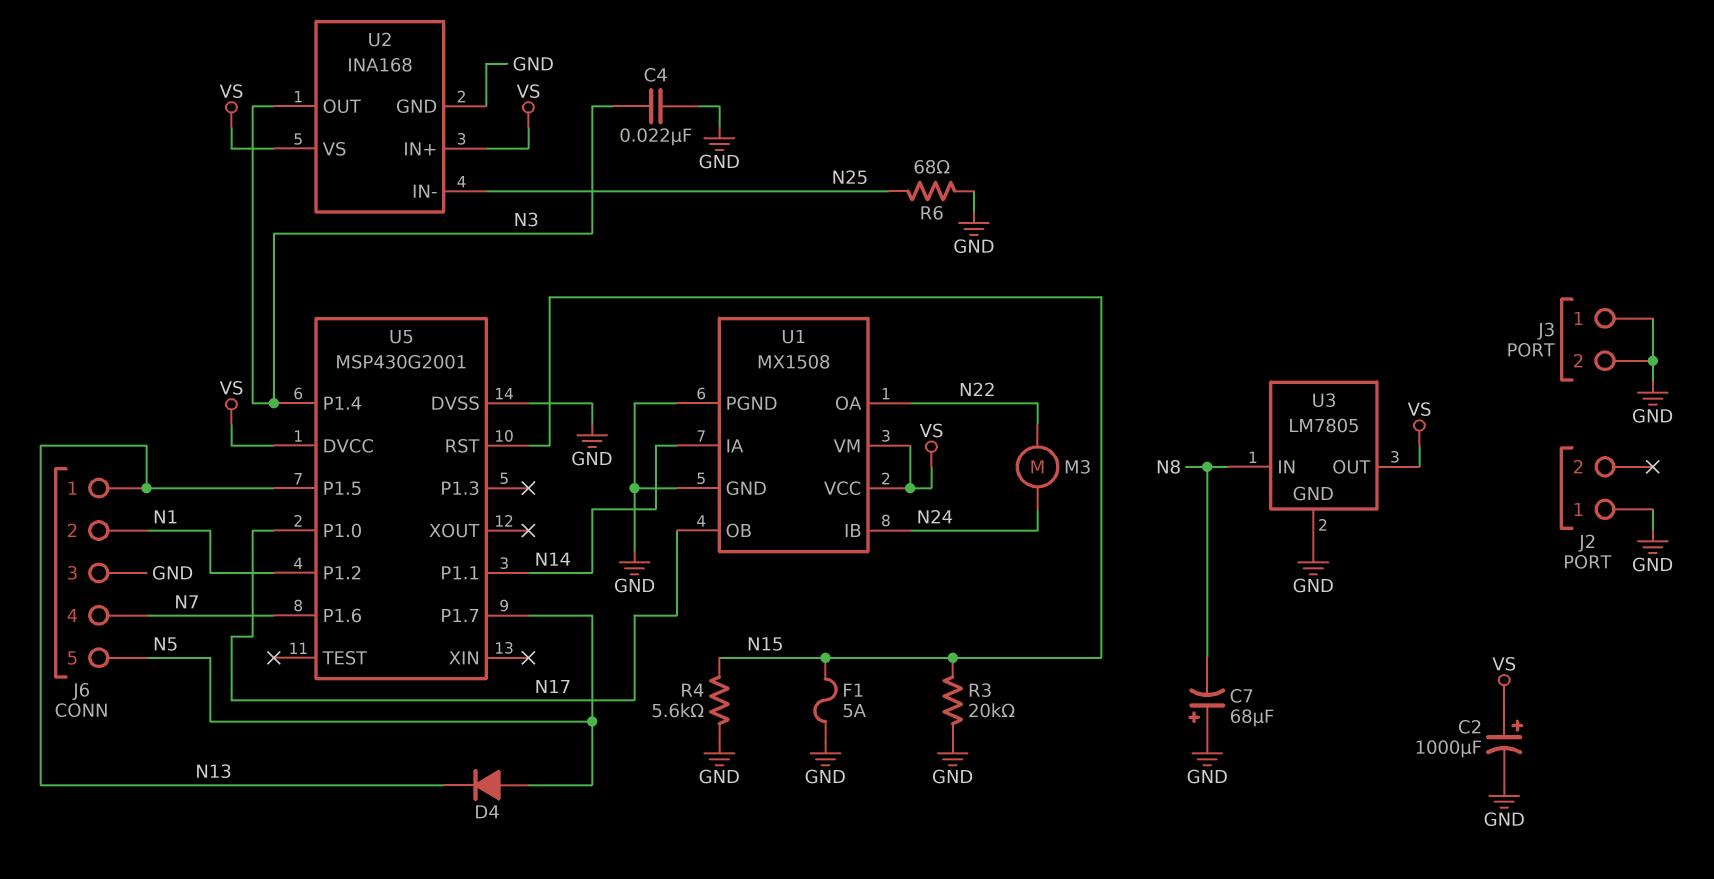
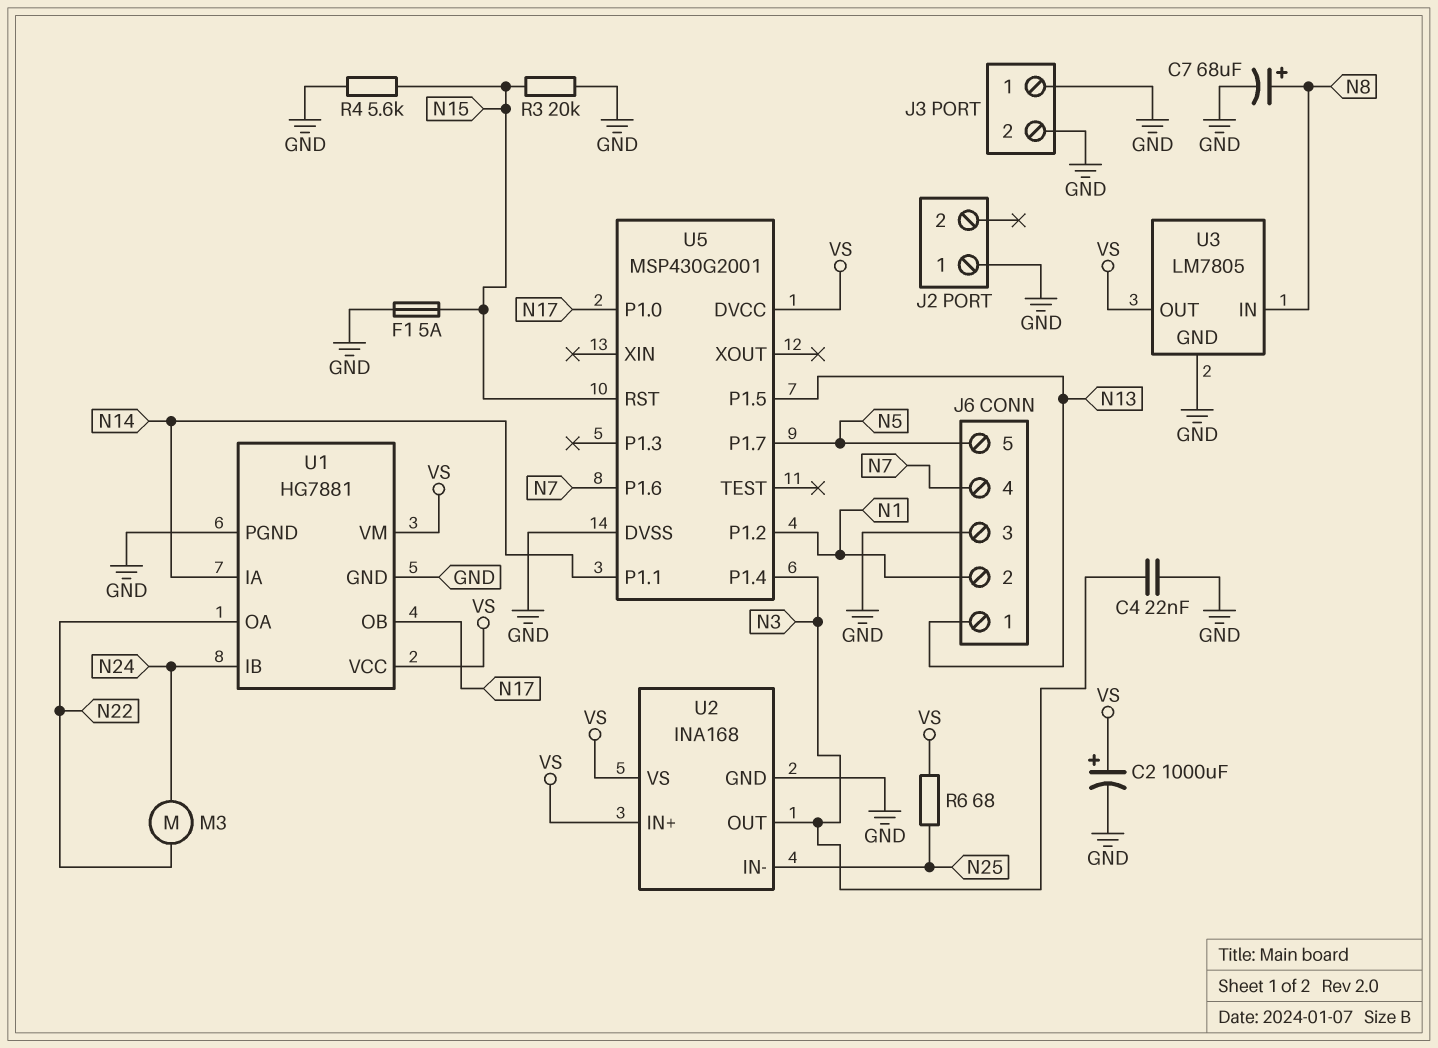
C7: 68uF (plus GND, minus N8) -> 68uF (plus N8, minus GND)
D4: diode (A N5, K N13) -> none
R6: 68 (GND, N25) -> 68 (N25, VS)
U1: MX1508 -> HG7881

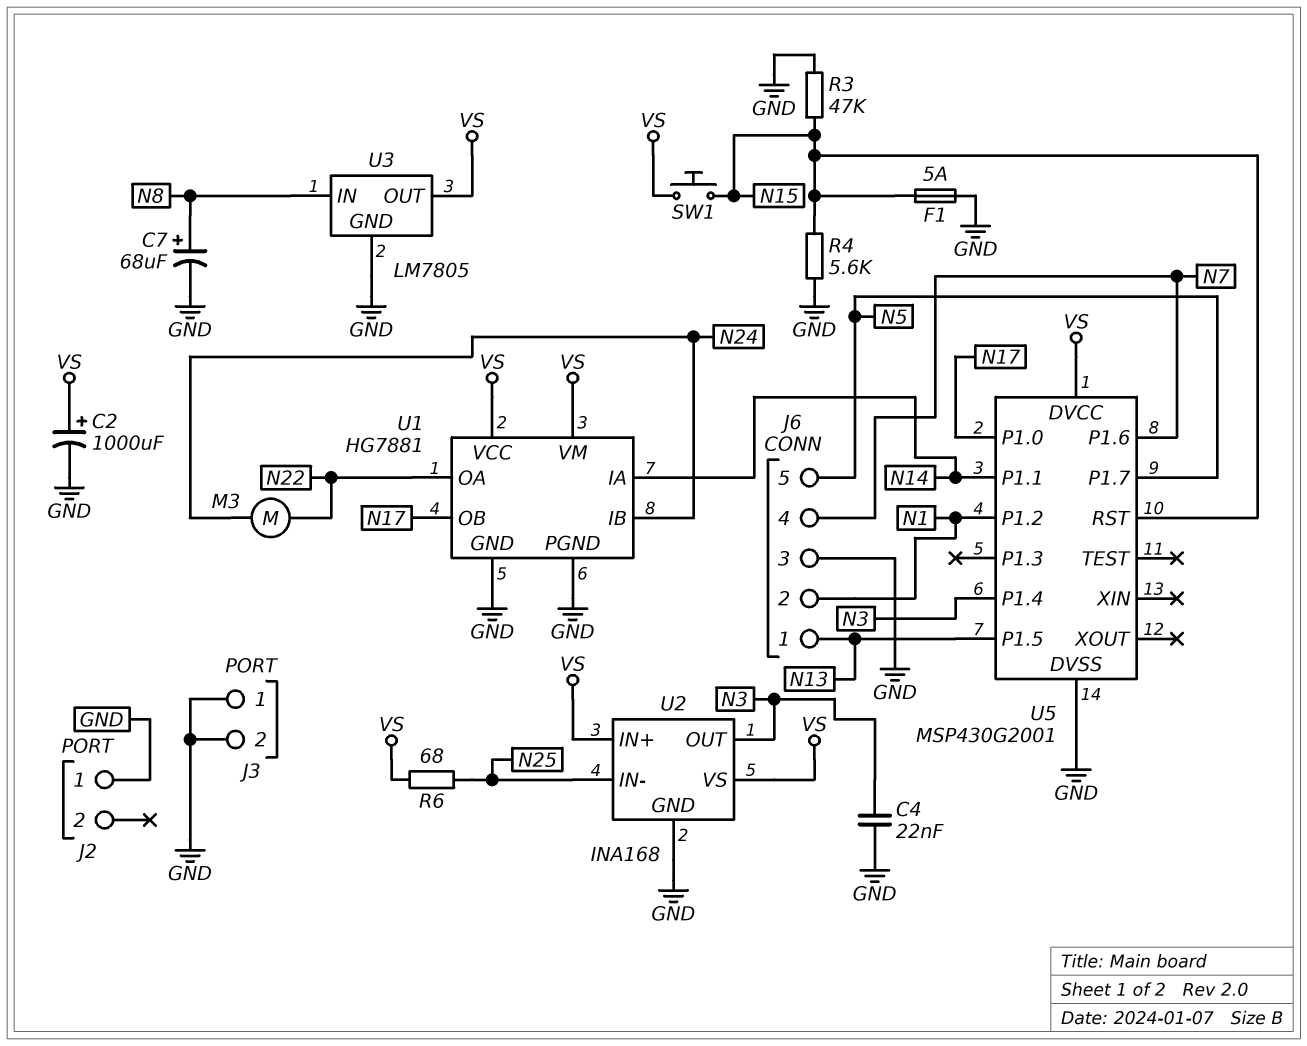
R3: 20k (GND, N15) -> 47k (GND, N15)
SW1: none -> button (N15, VS)

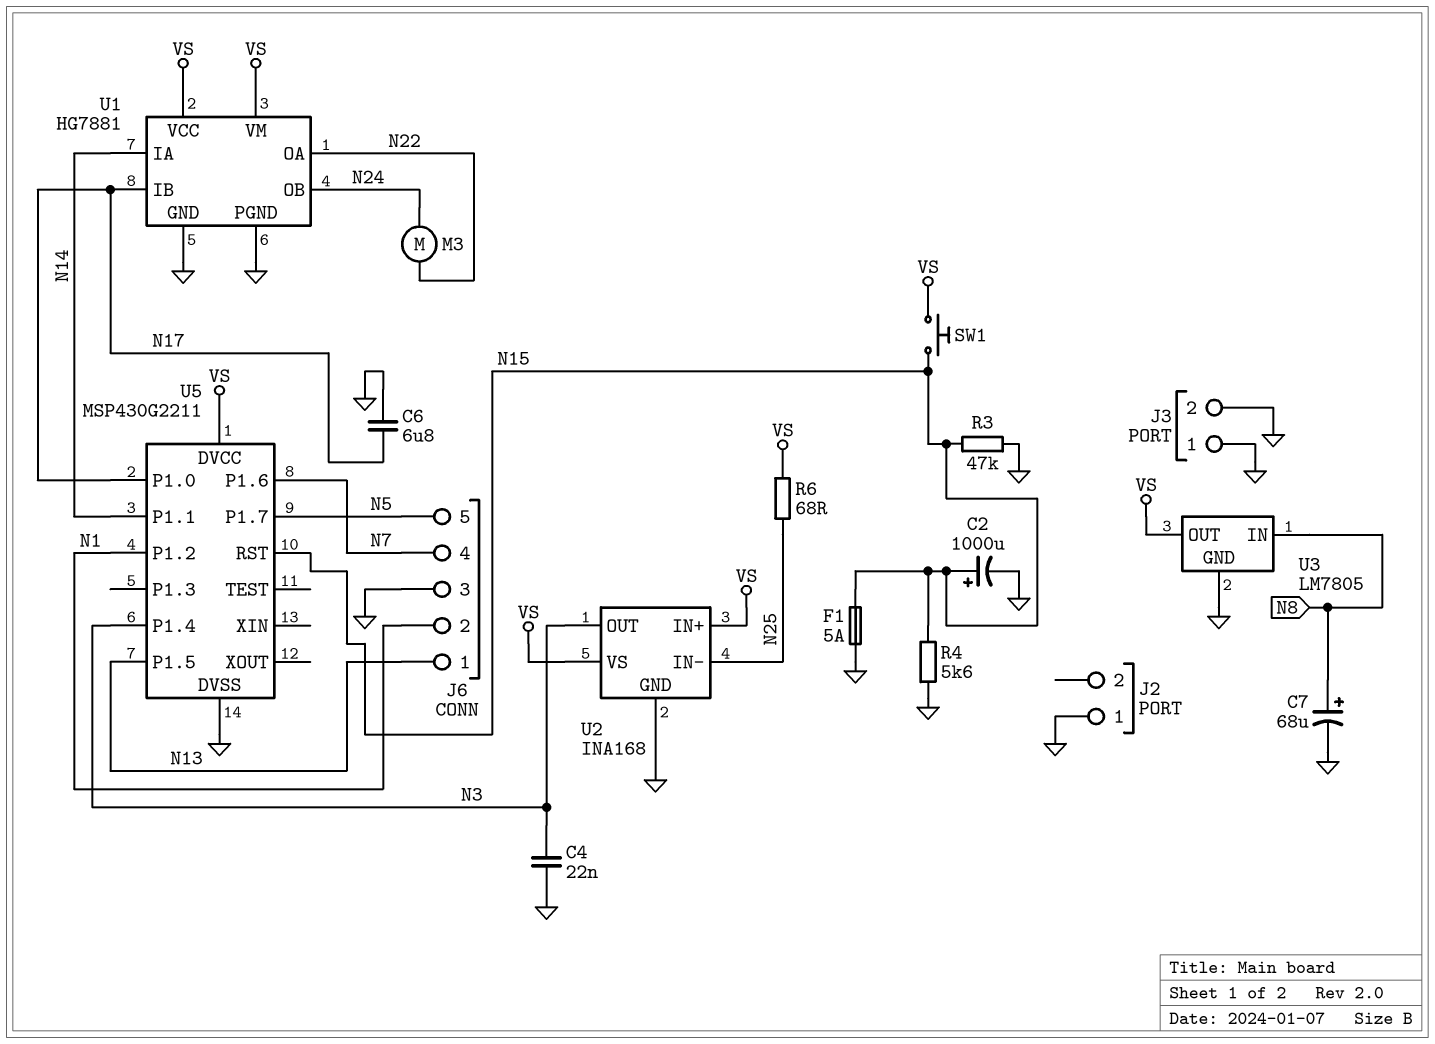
C2: 1000uF (plus VS, minus GND) -> 1000uF (plus N15, minus GND)
C6: none -> 6.8uF (GND, N17)
U1 pin IB: N24 -> N17
U1 pin OB: N17 -> N24
U5: MSP430G2001 -> MSP430G2211

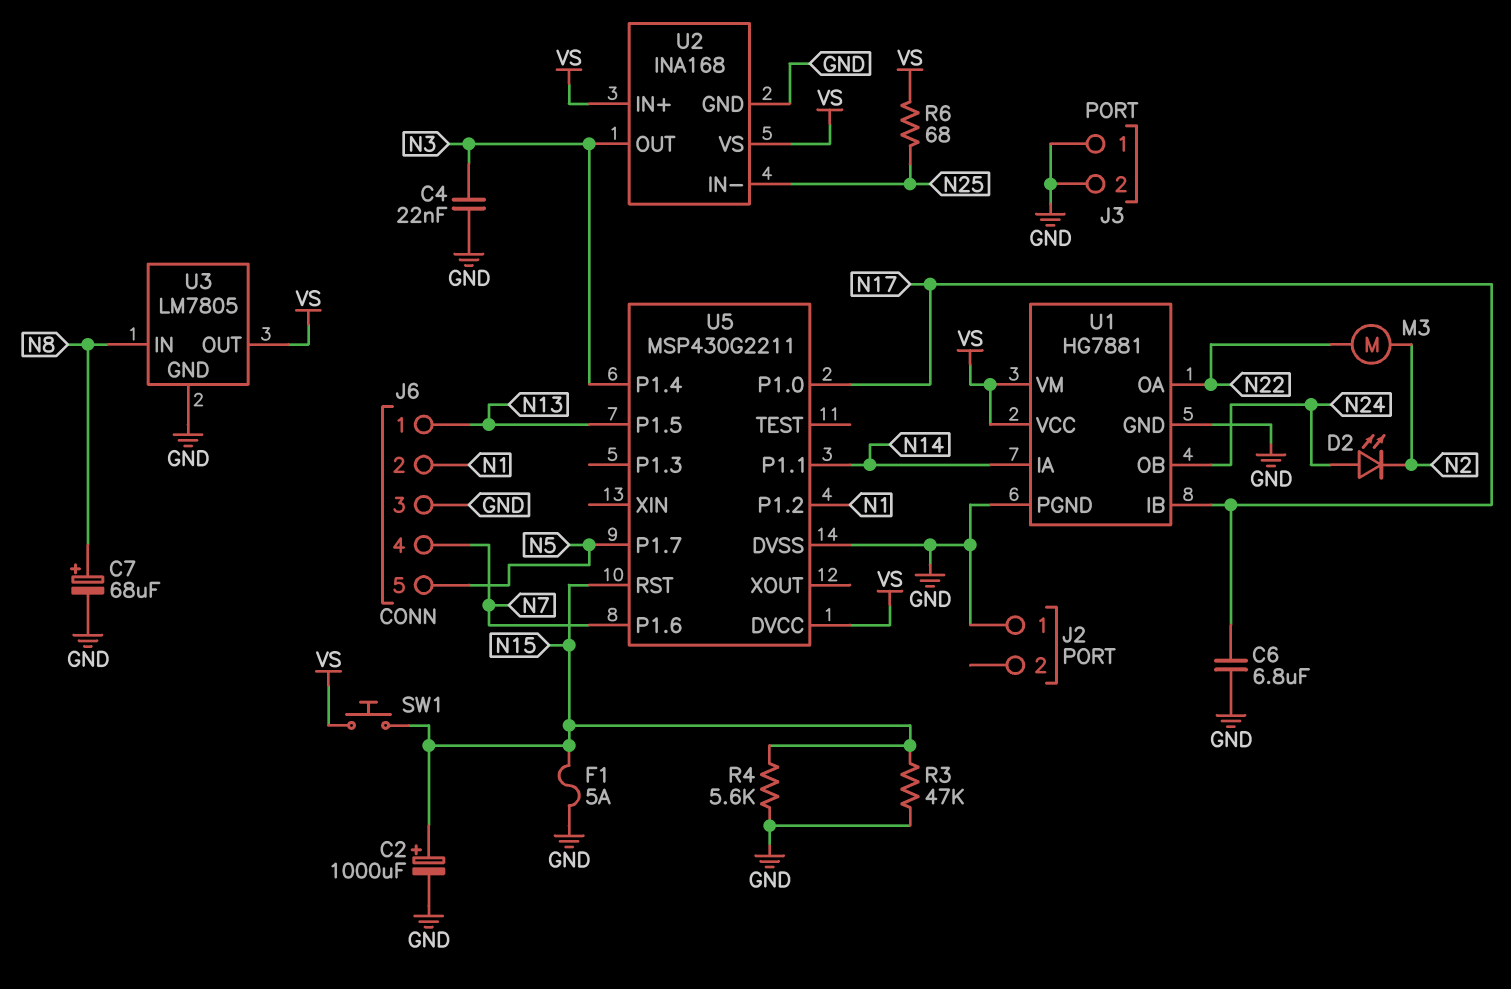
D2: none -> LED (A N24, K N2)
M3: motor (N22, N24) -> motor (N2, N22)

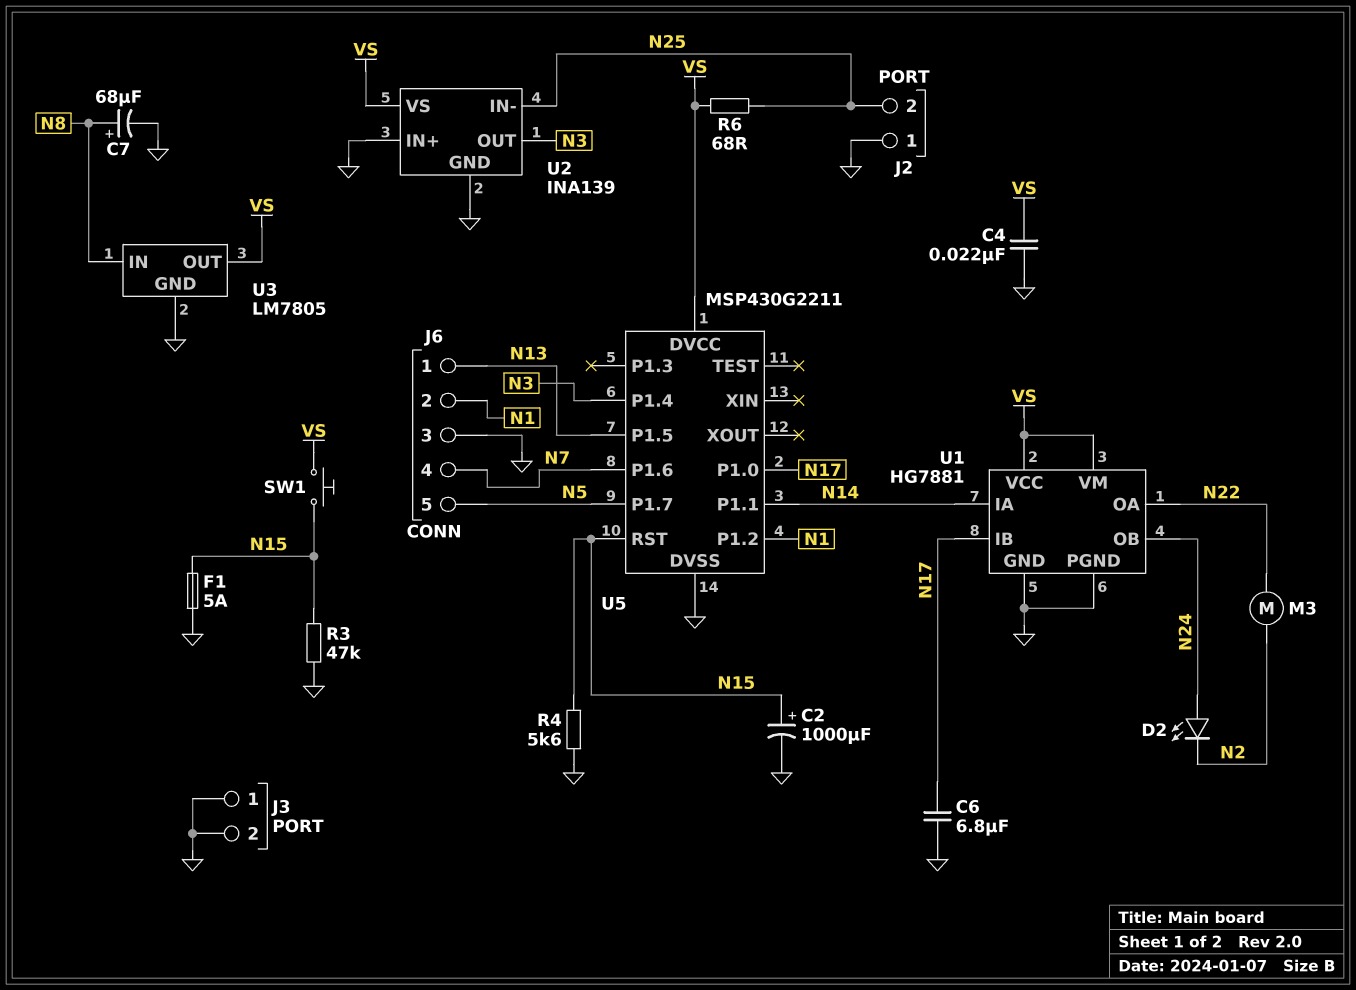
C4: 22nF (GND, N3) -> 22nF (GND, VS)
J2 pin 2: none -> N25
U2: INA168 -> INA139
U2 pin IN+: VS -> GND

